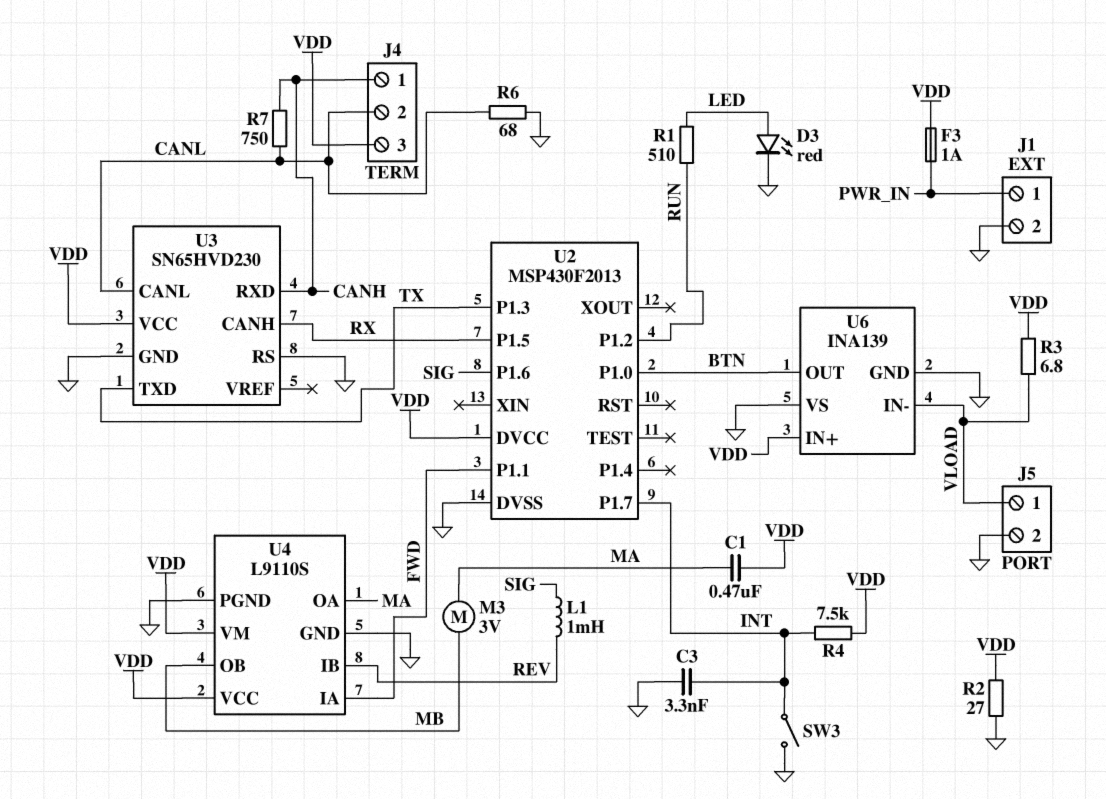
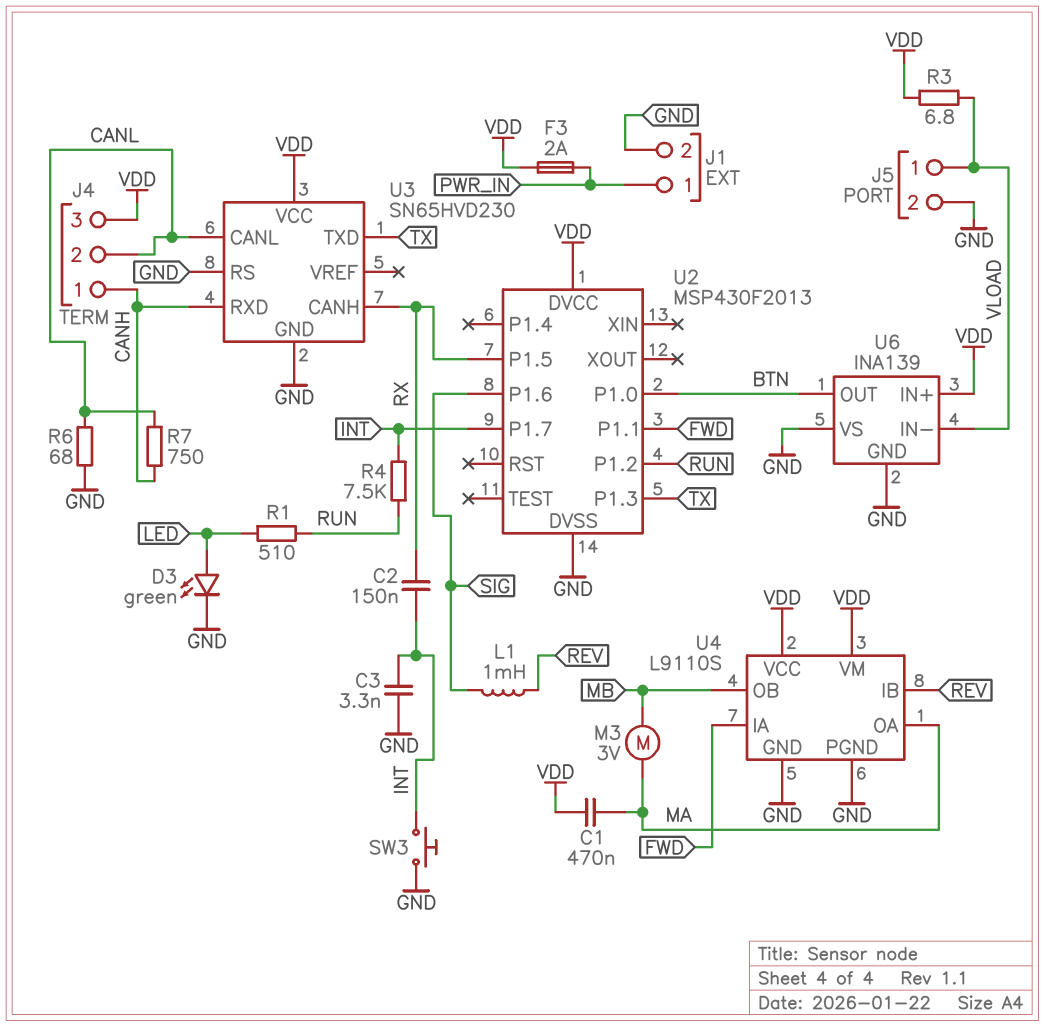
C2: none -> 150nF (INT, RX)
D3: LED red (A LED, K GND) -> LED green (A LED, K GND)
F3: 1A (PWR_IN, VDD) -> 2A (PWR_IN, VDD)
R2: 27 (GND, VDD) -> none
R4: 7.5k (INT, VDD) -> 7.5k (INT, RUN)
SW3: switch (GND, INT) -> button (GND, INT)

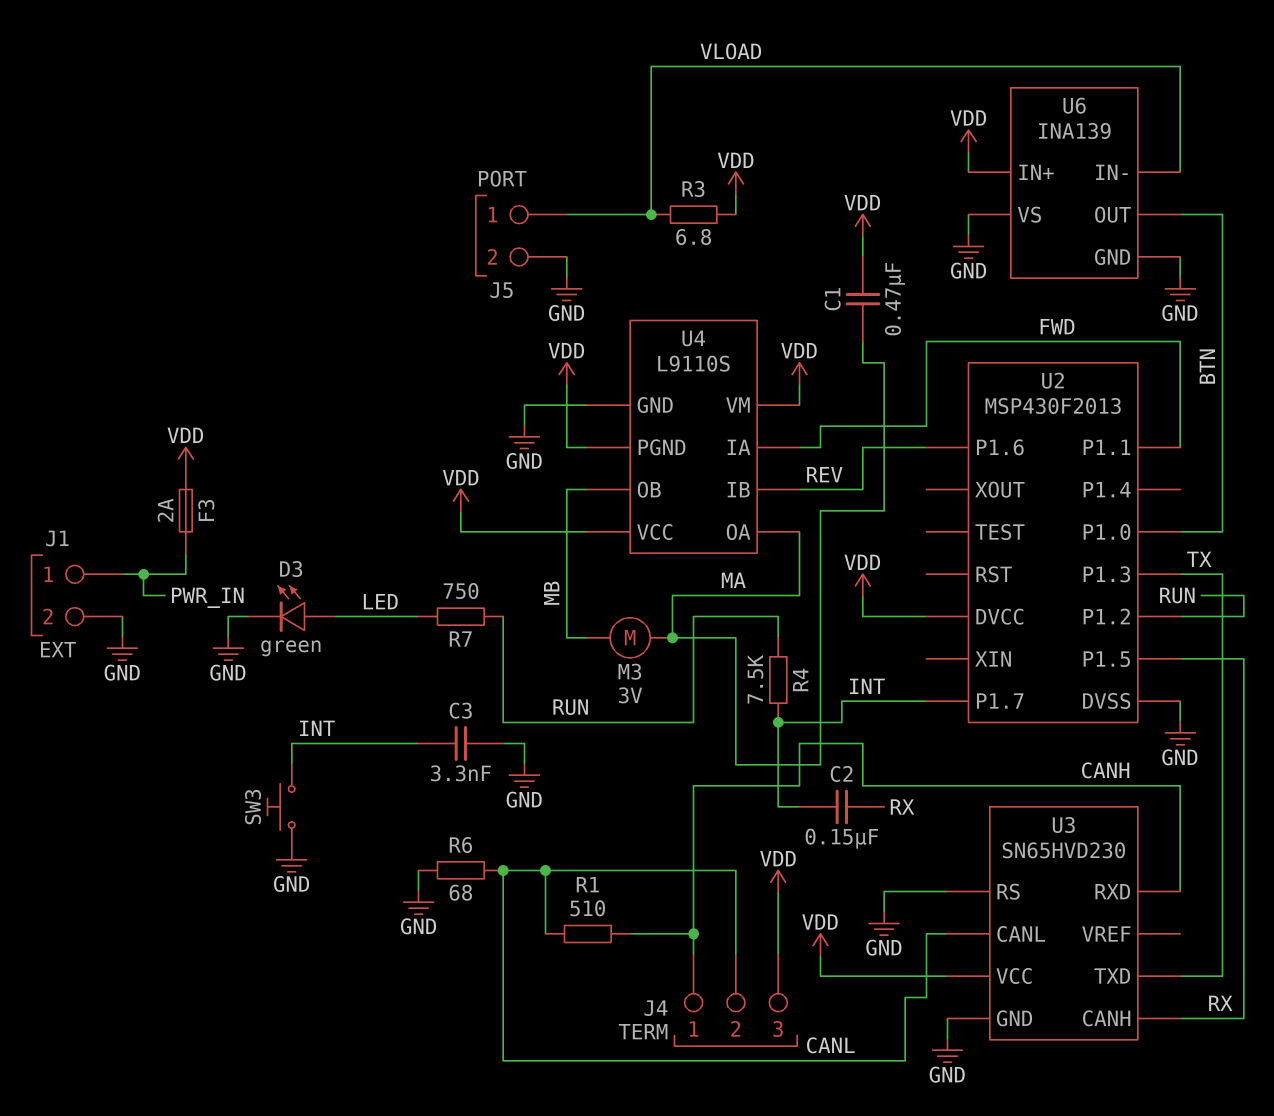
L1: 1mH (REV, SIG) -> none
R1: 510 (LED, RUN) -> 510 (CANH, CANL)
R7: 750 (CANH, CANL) -> 750 (LED, RUN)
U2 pin P1.6: SIG -> REV
U4 pin PGND: GND -> VDD

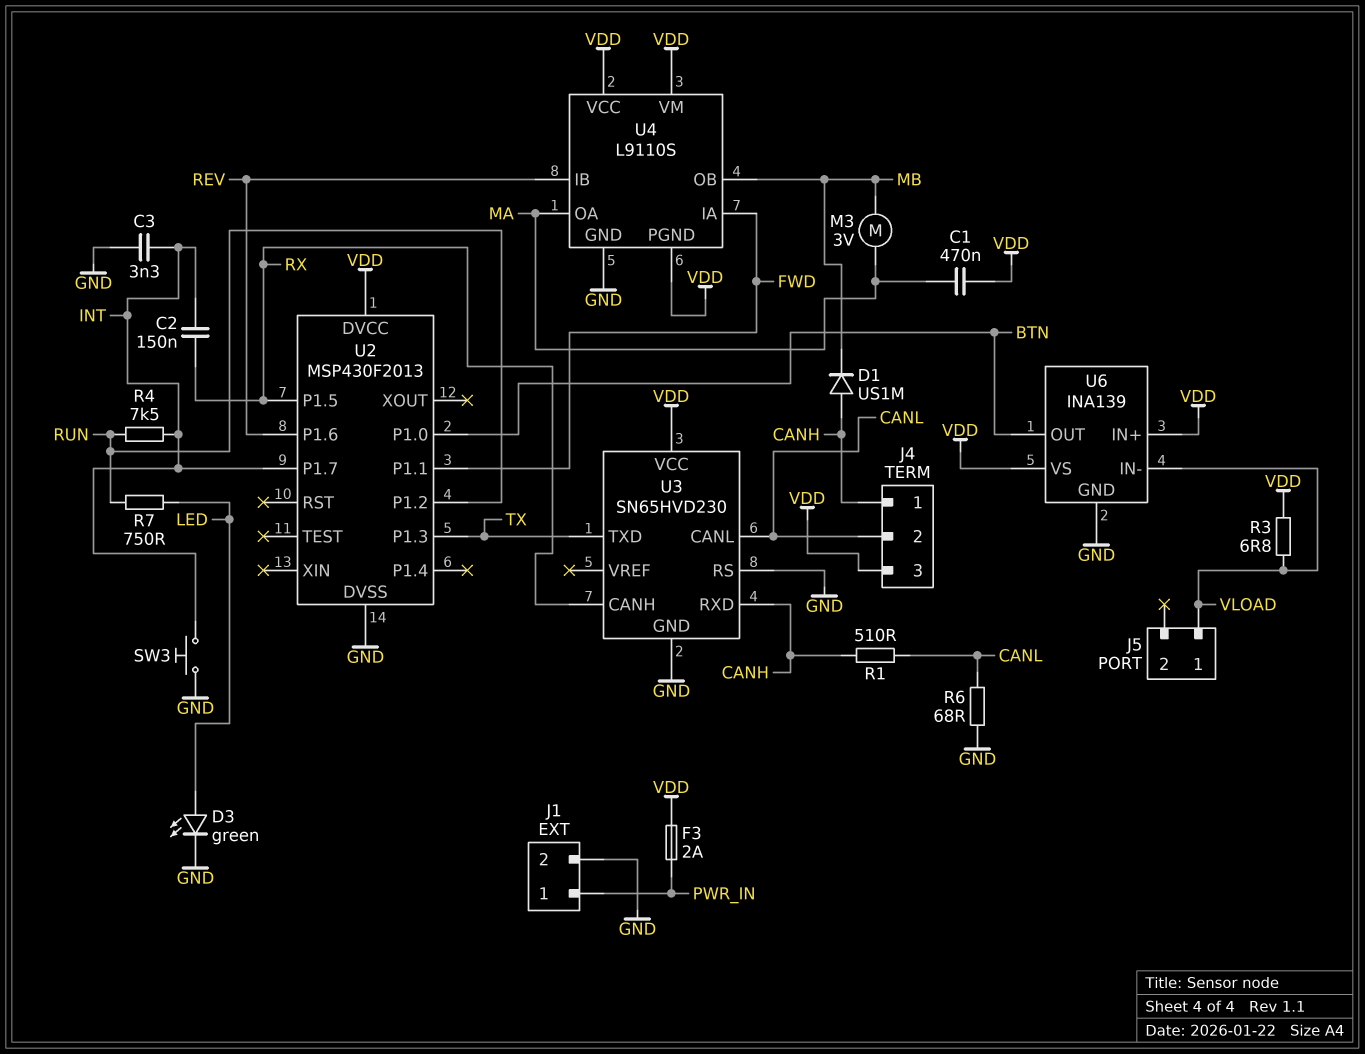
D1: none -> diode US1M (A CANH, K MB)
J5 pin 2: GND -> none
U6 pin VS: GND -> VDD

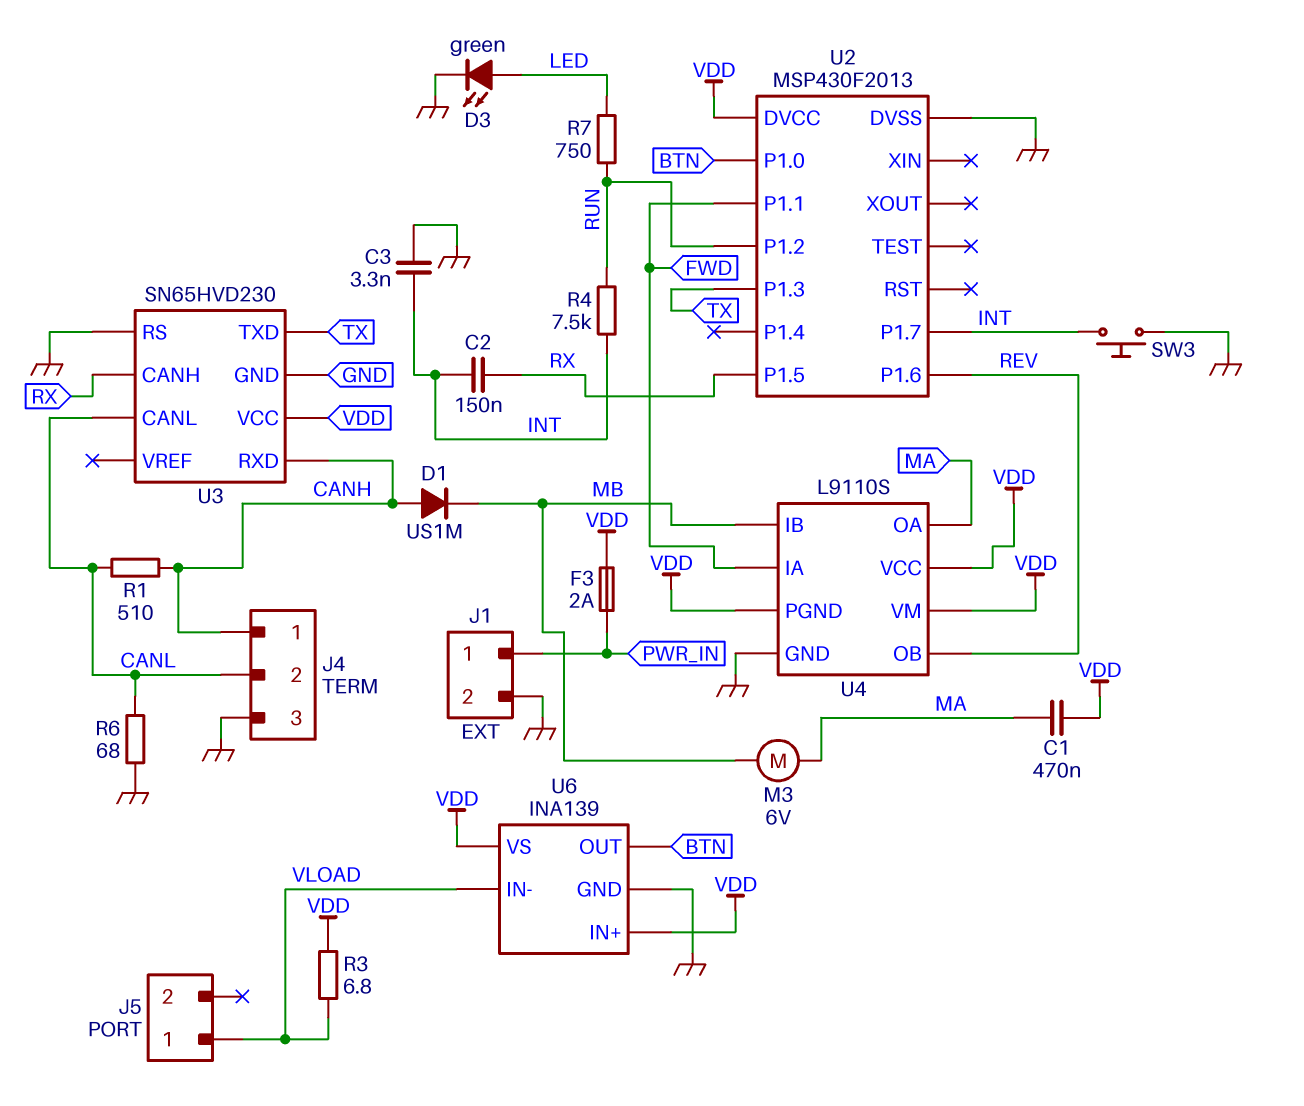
J4 pin 3: VDD -> GND
M3: motor 3V (MA, MB) -> motor 6V (MA, MB)
U4 pin IB: REV -> MB
U4 pin OB: MB -> REV

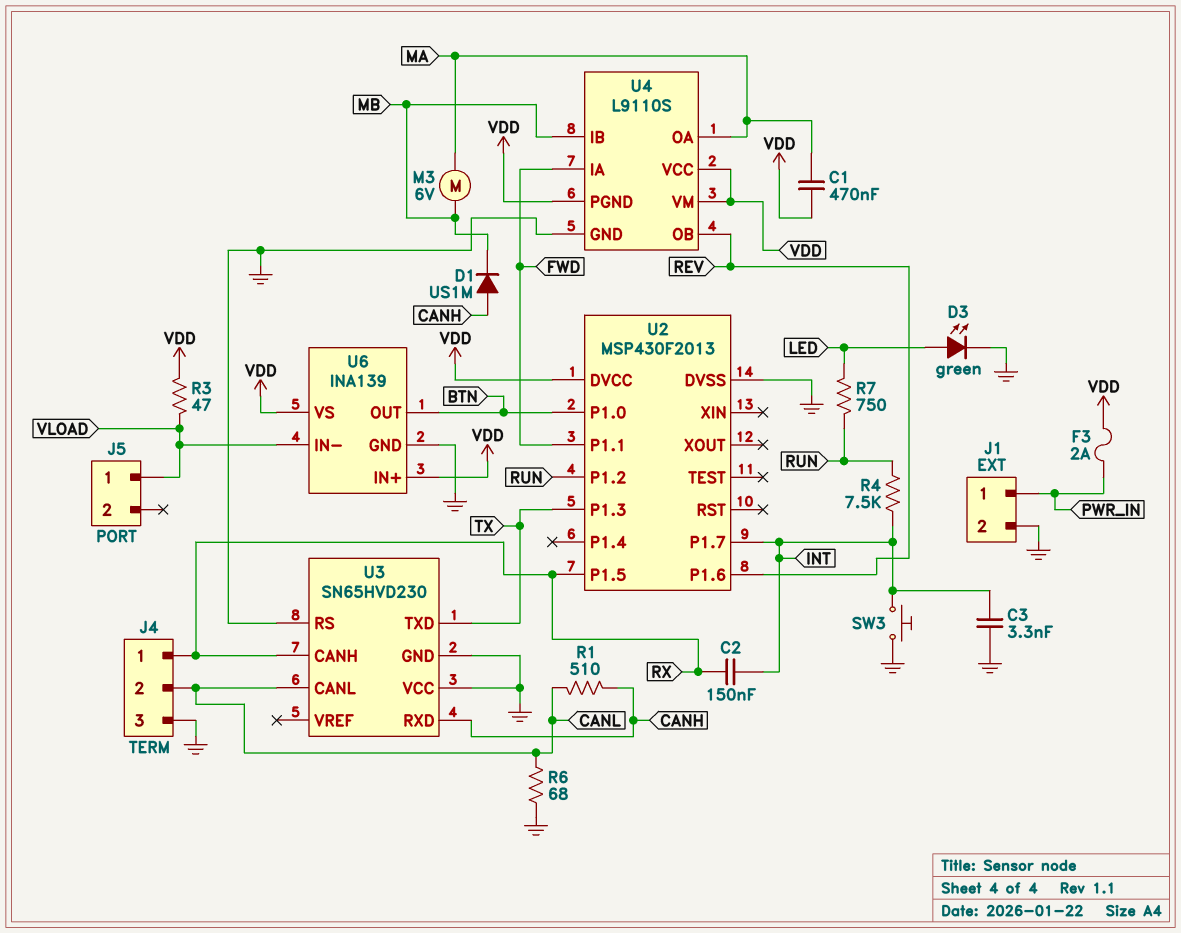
J4 pin 1: CANH -> RX
R3: 6.8 (VDD, VLOAD) -> 47 (VDD, VLOAD)
U3 pin VCC: VDD -> GND

